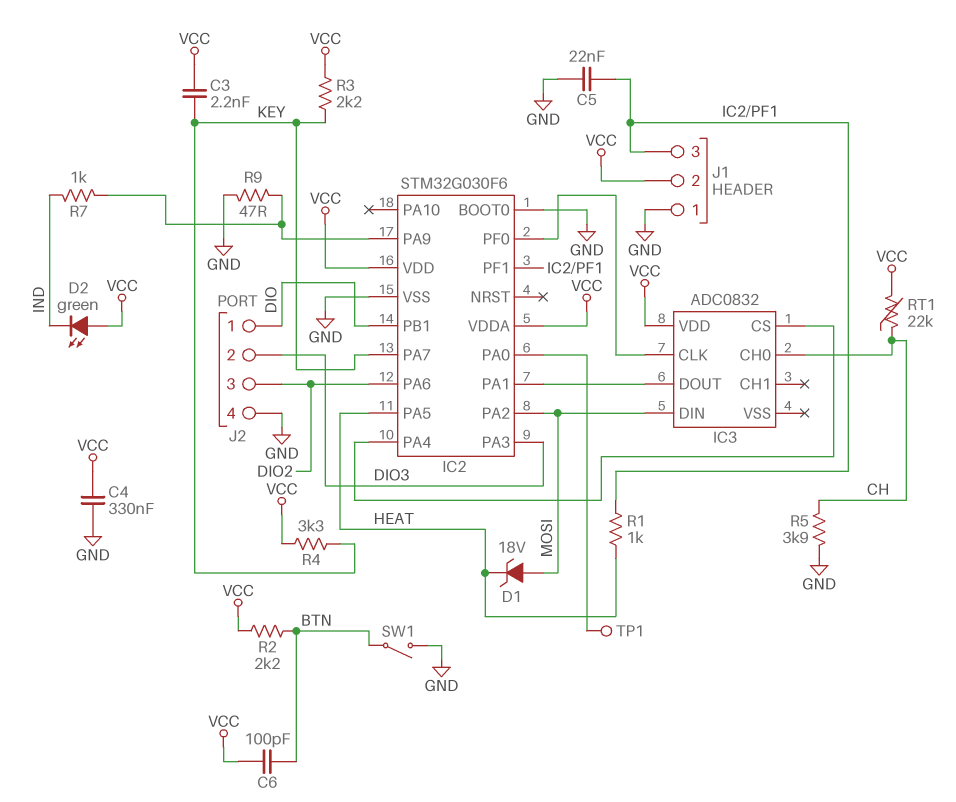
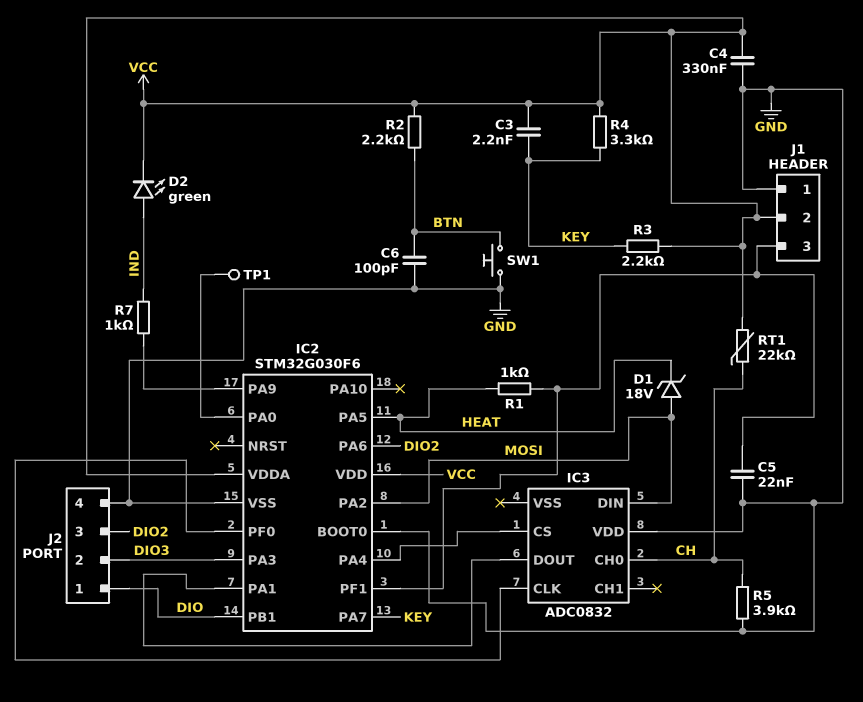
C6: 100pF (BTN, VCC) -> 100pF (BTN, GND)
D2: LED green (A VCC, K IND) -> LED green (A IND, K VCC)
IC3 pin VDD: VCC -> GND
R9: 47 (GND, IC2/PA9) -> none
SW1: switch (BTN, GND) -> button (BTN, GND)

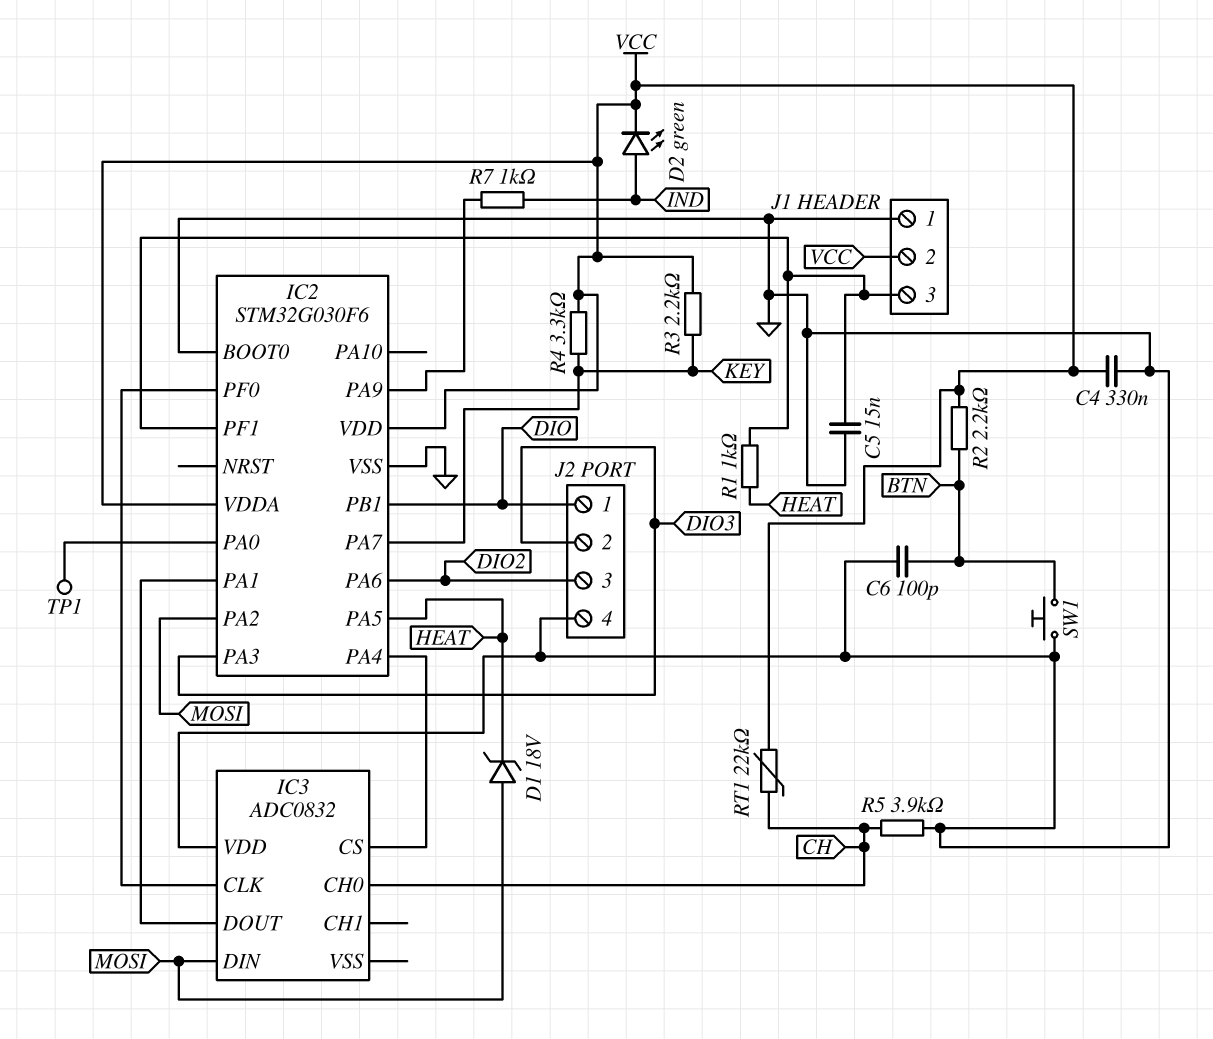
C3: 2.2nF (KEY, VCC) -> none
C5: 22nF (GND, IC2/PF1) -> 15nF (GND, IC2/PF1)

